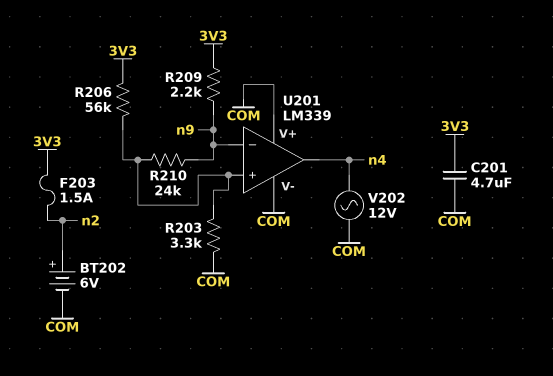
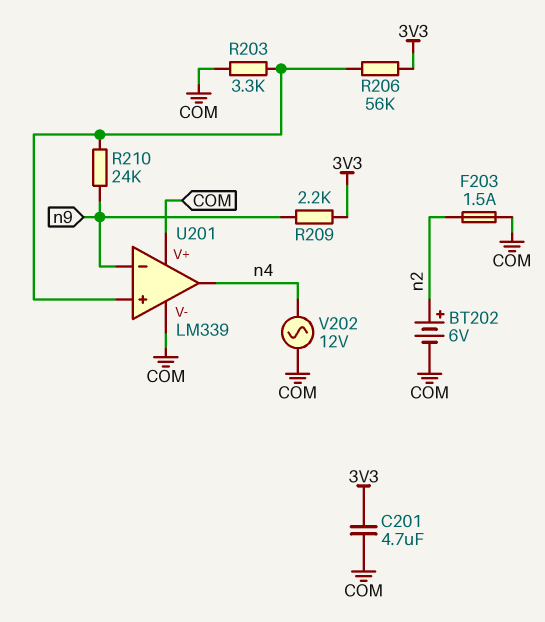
F203: 1.5A (3V3, n2) -> 1.5A (COM, n2)

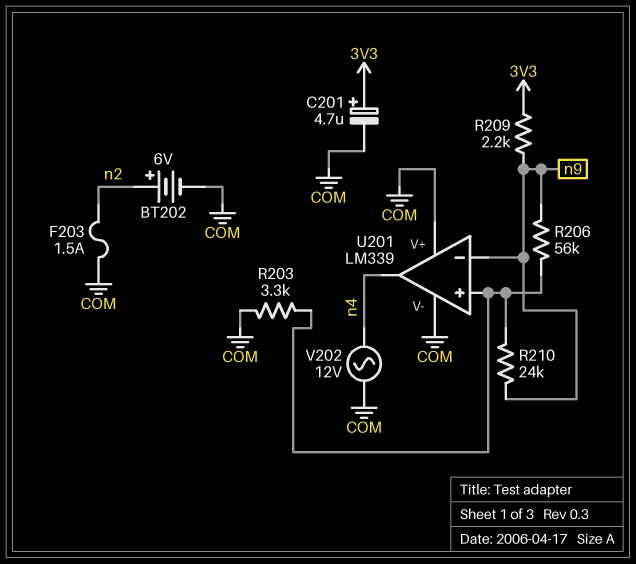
C201: 4.7uF (3V3, COM) -> 4.7uF (plus 3V3, minus COM)
R206: 56k (3V3, U201/in+) -> 56k (U201/in+, n9)

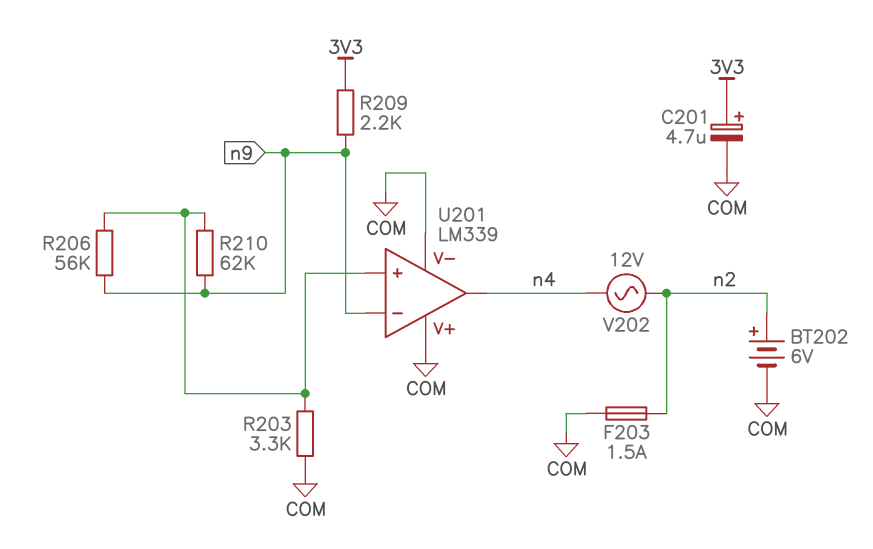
R210: 24k (U201/in+, n9) -> 62k (U201/in+, n9)
V202: AC 12V (COM, n4) -> AC 12V (n2, n4)

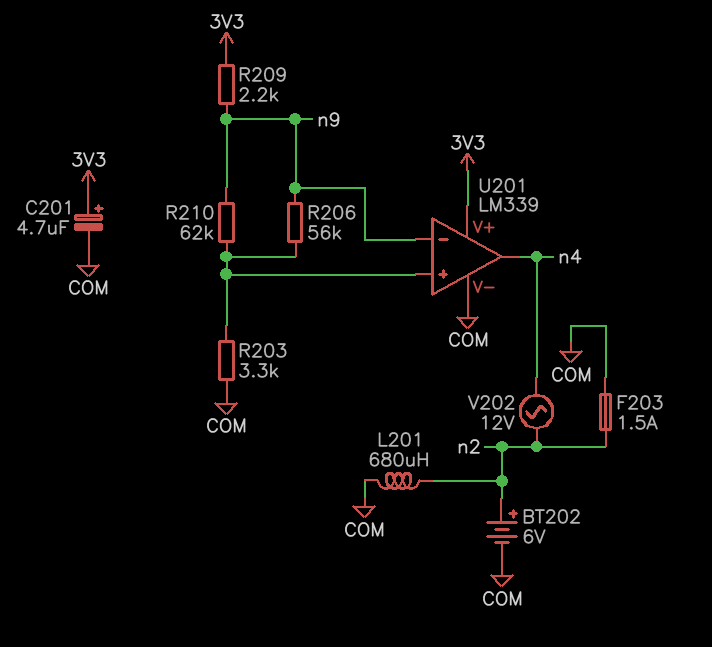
L201: none -> 680uH (COM, n2)
U201 pin V+: COM -> 3V3

